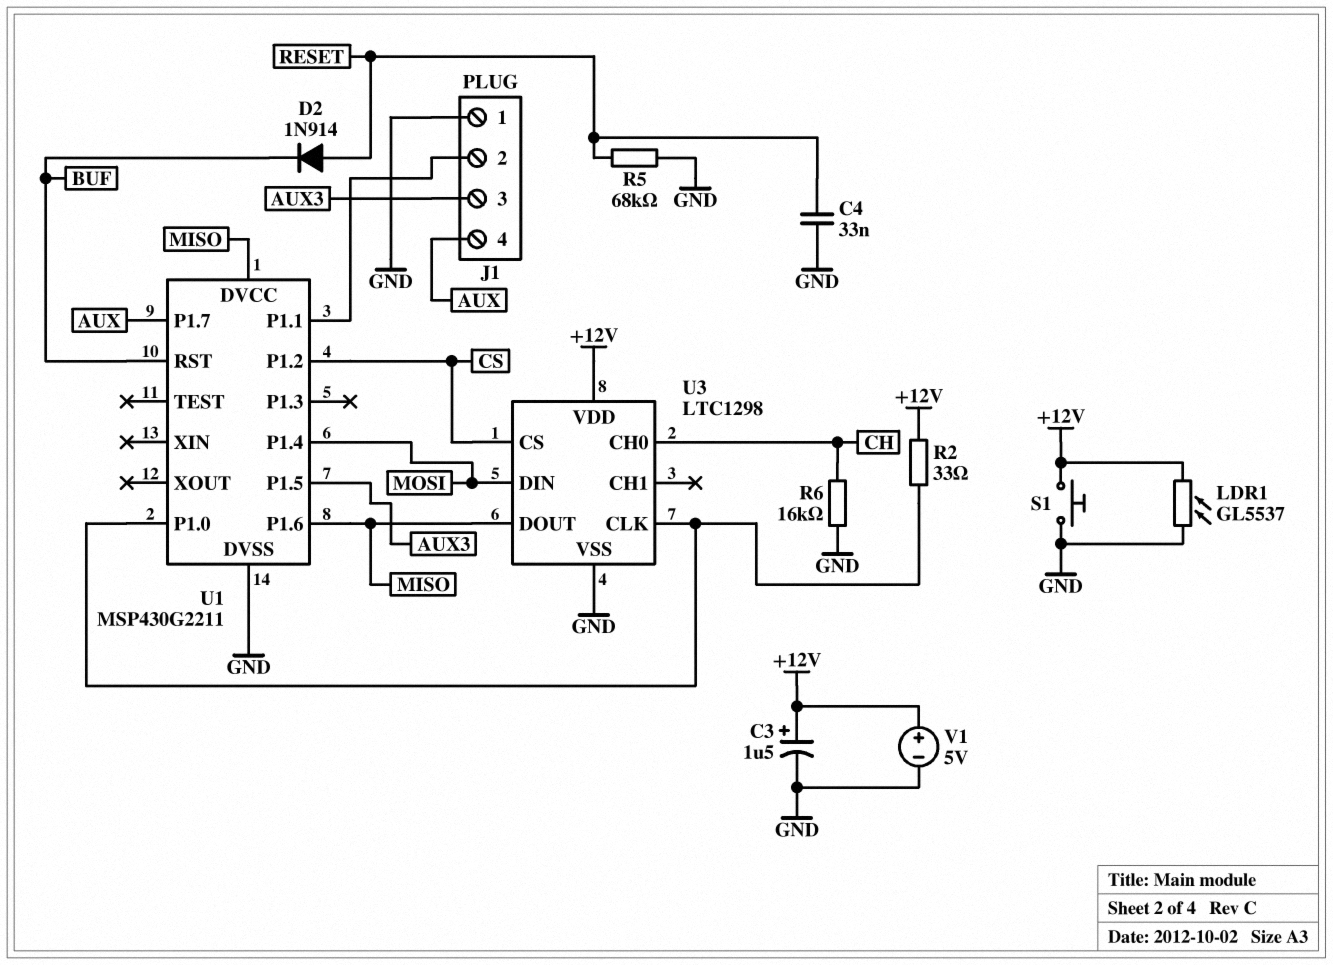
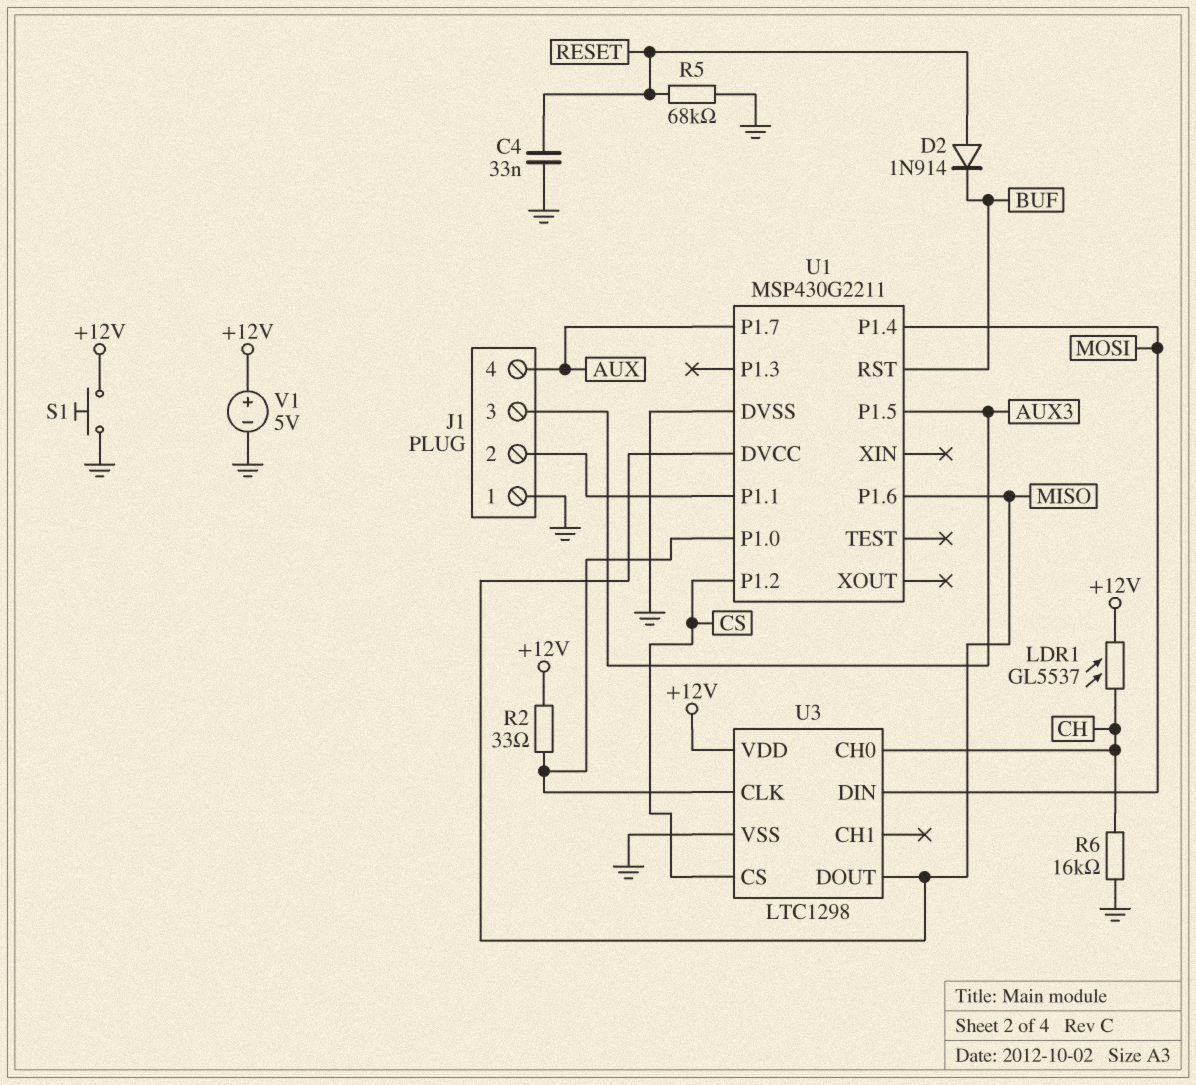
C3: 1.5uF (plus +12V, minus GND) -> none
LDR1: GL5537 (+12V, GND) -> GL5537 (+12V, CH)

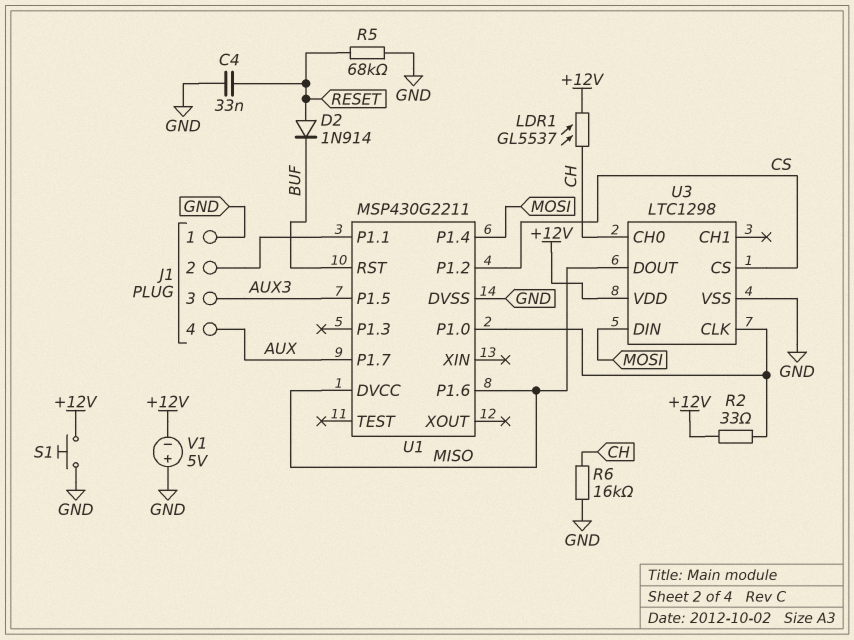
V1: 5V (plus +12V, minus GND) -> 5V (plus GND, minus +12V)

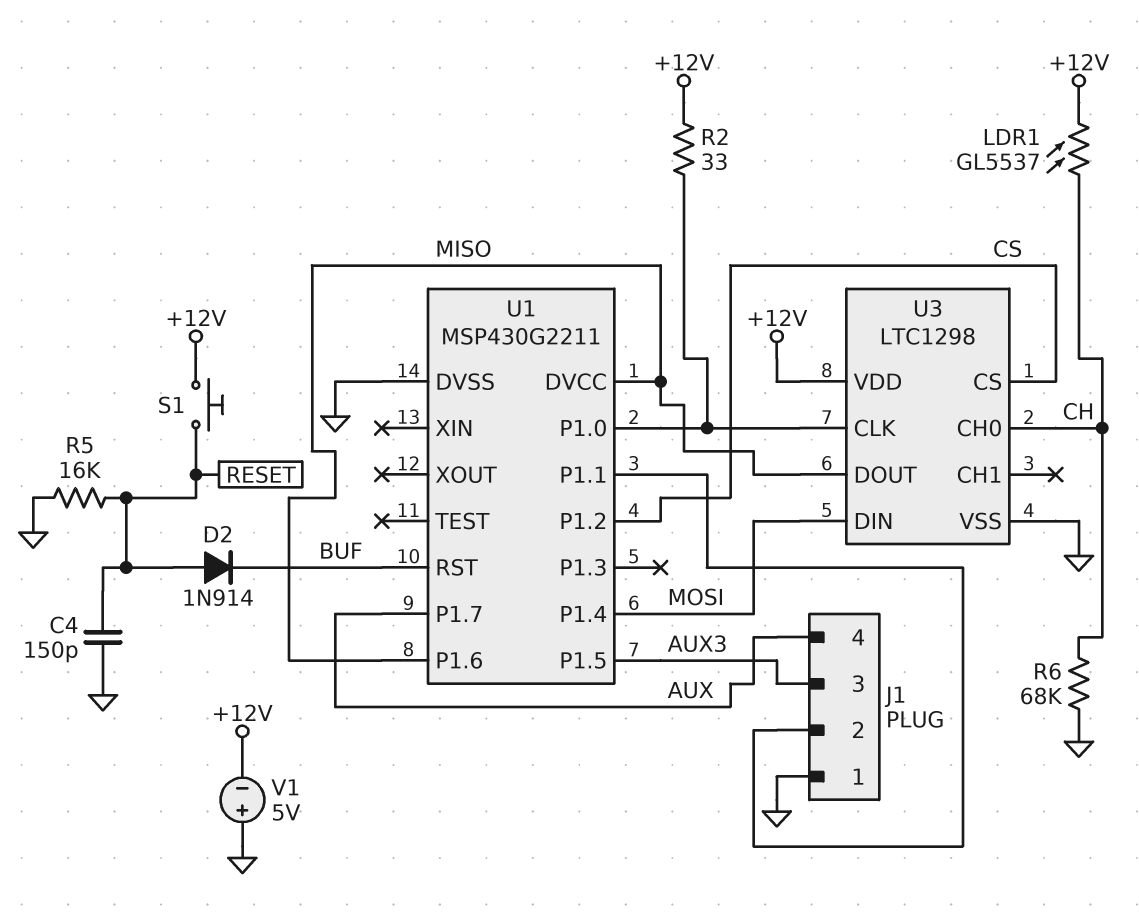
C4: 33nF (GND, RESET) -> 150pF (GND, RESET)
R5: 68k (GND, RESET) -> 16k (GND, RESET)
R6: 16k (CH, GND) -> 68k (CH, GND)
S1: button (+12V, GND) -> button (+12V, RESET)

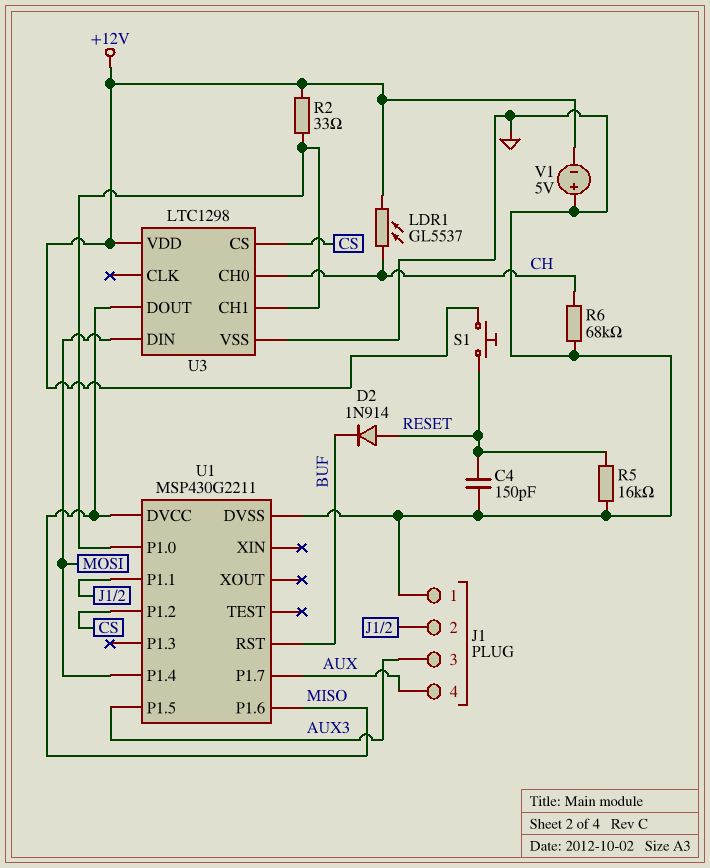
U3 pin CH1: none -> U1/P1.0
U3 pin CLK: U1/P1.0 -> none

